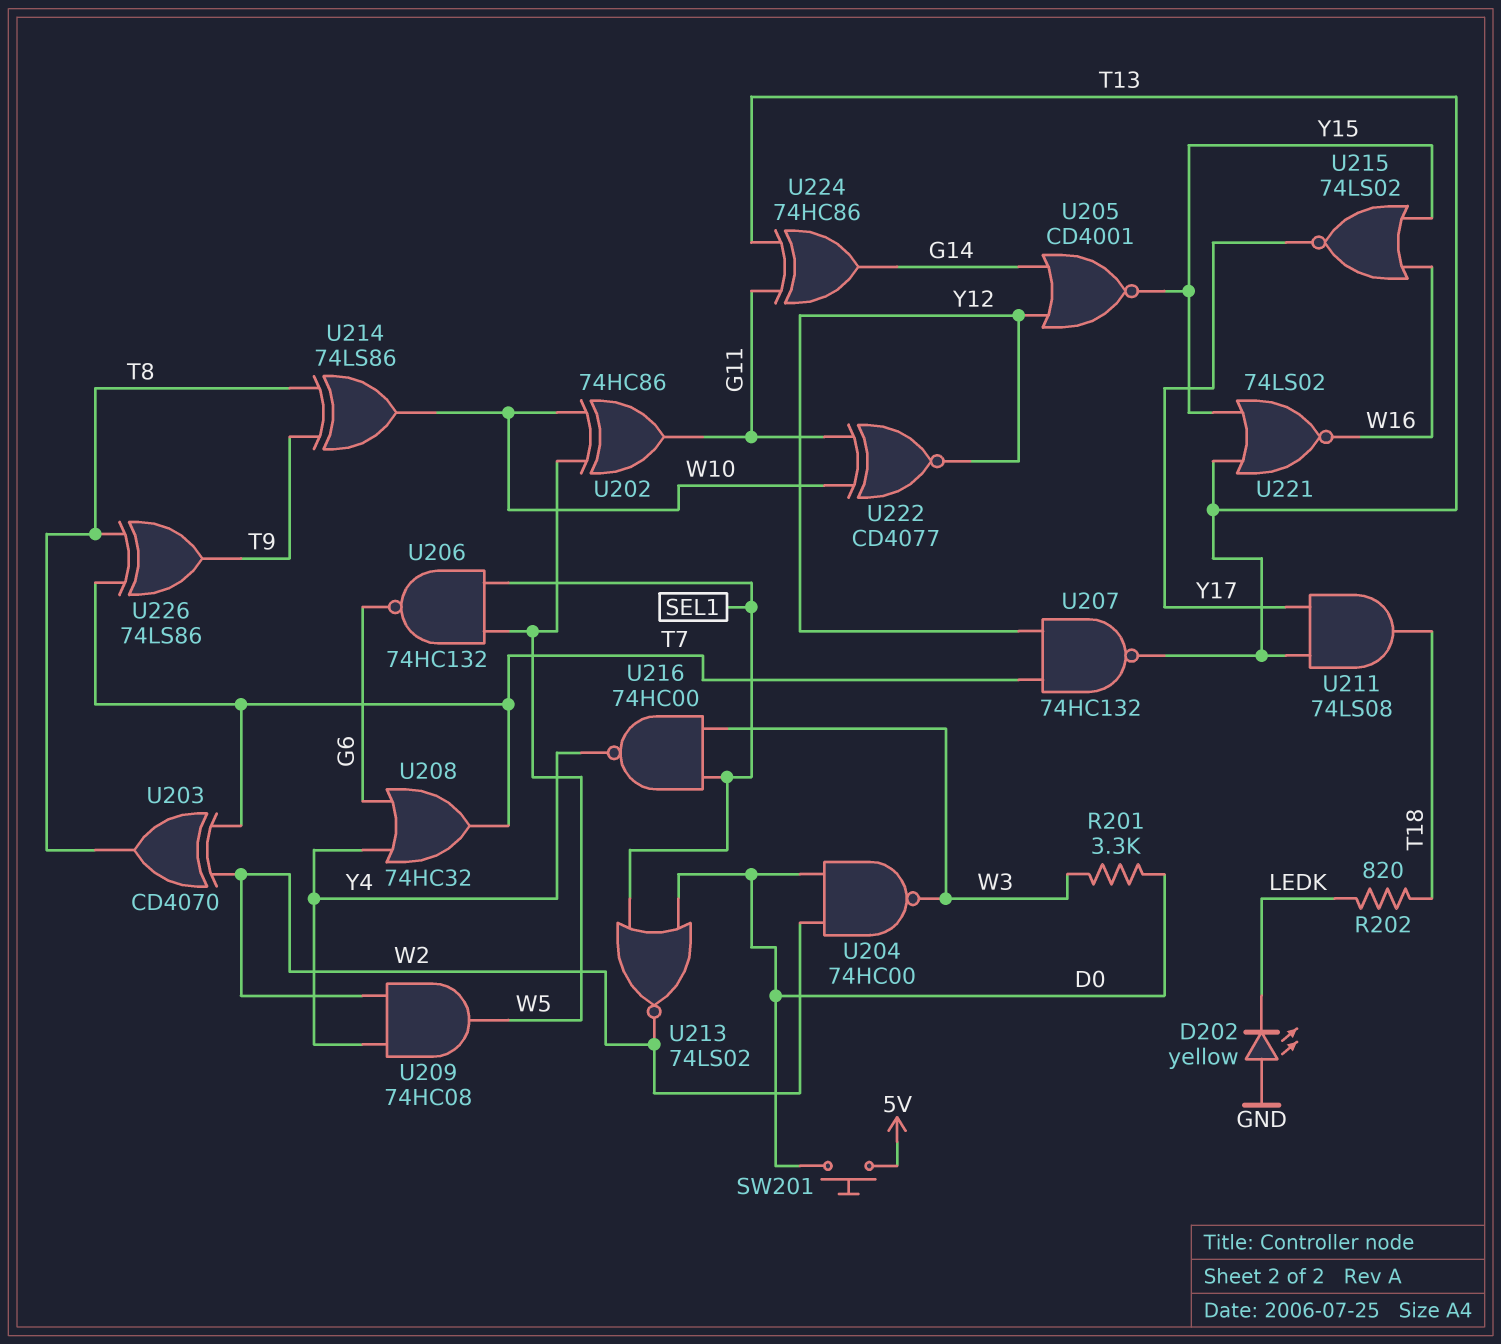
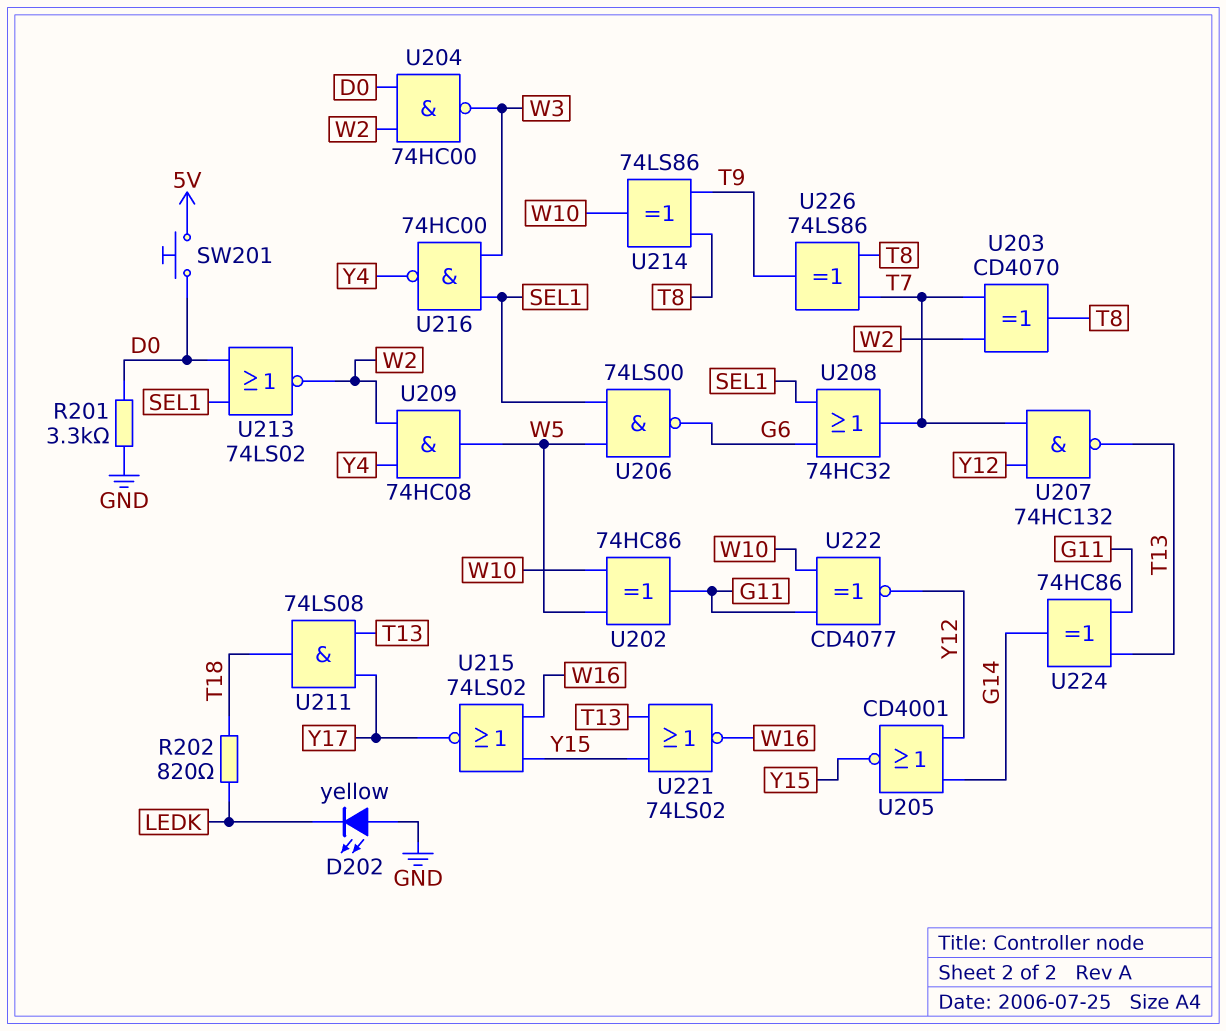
R201: 3.3k (D0, W3) -> 3.3k (D0, GND)
U206: NAND 74HC132 (in SEL1, in W5, out G6) -> NAND 74LS00 (in SEL1, in W5, out G6)
U208: OR 74HC32 (in G6, in Y4, out T7) -> OR 74HC32 (in G6, in SEL1, out T7)

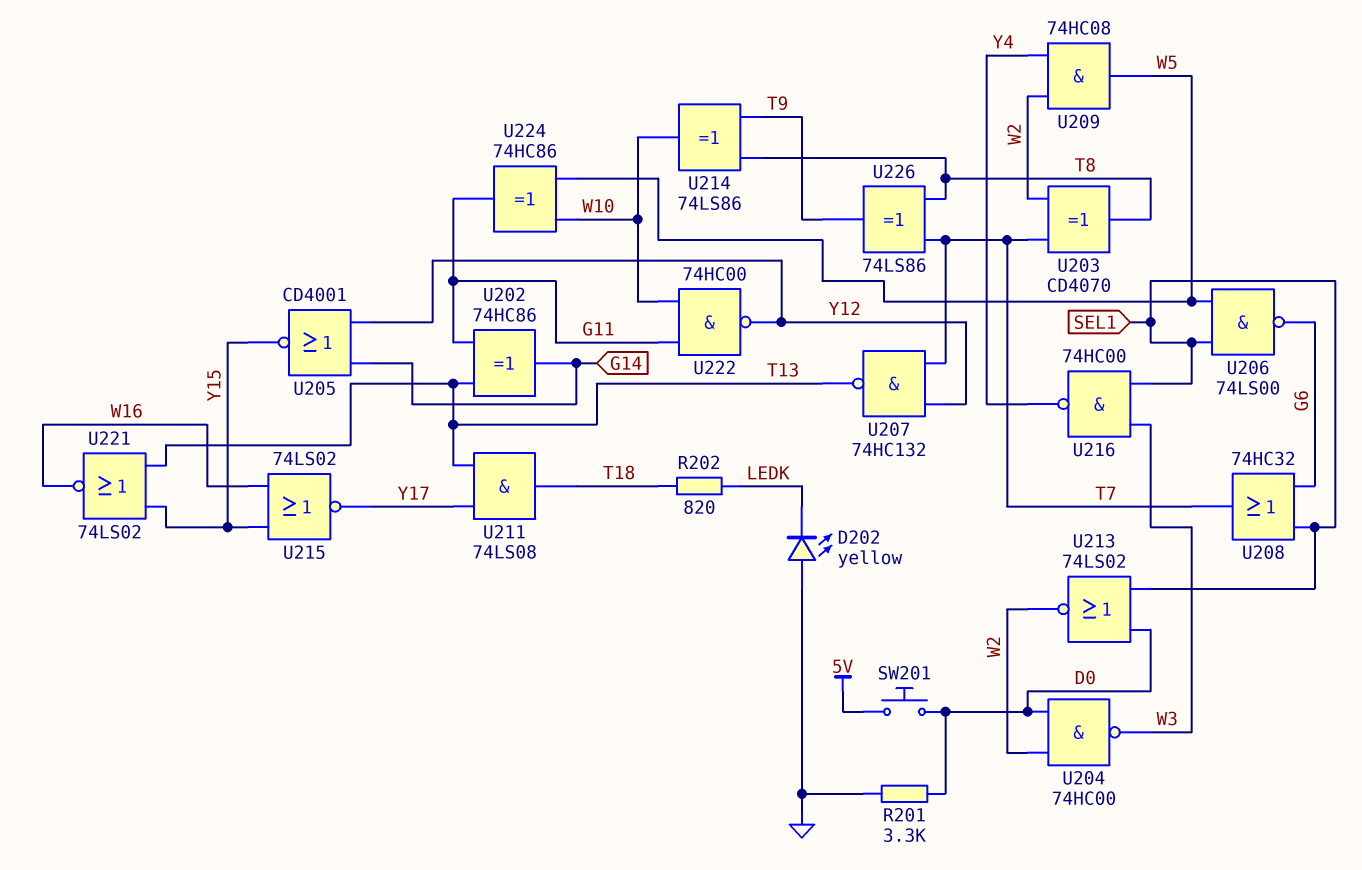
U202: XOR 74HC86 (in W5, in W10, out G11) -> XOR 74HC86 (in G11, in T13, out G14)
U222: XNOR CD4077 (in G11, in W10, out Y12) -> NAND 74HC00 (in G11, in W10, out Y12)
U224: XOR 74HC86 (in G11, in T13, out G14) -> XOR 74HC86 (in W5, in W10, out G11)

